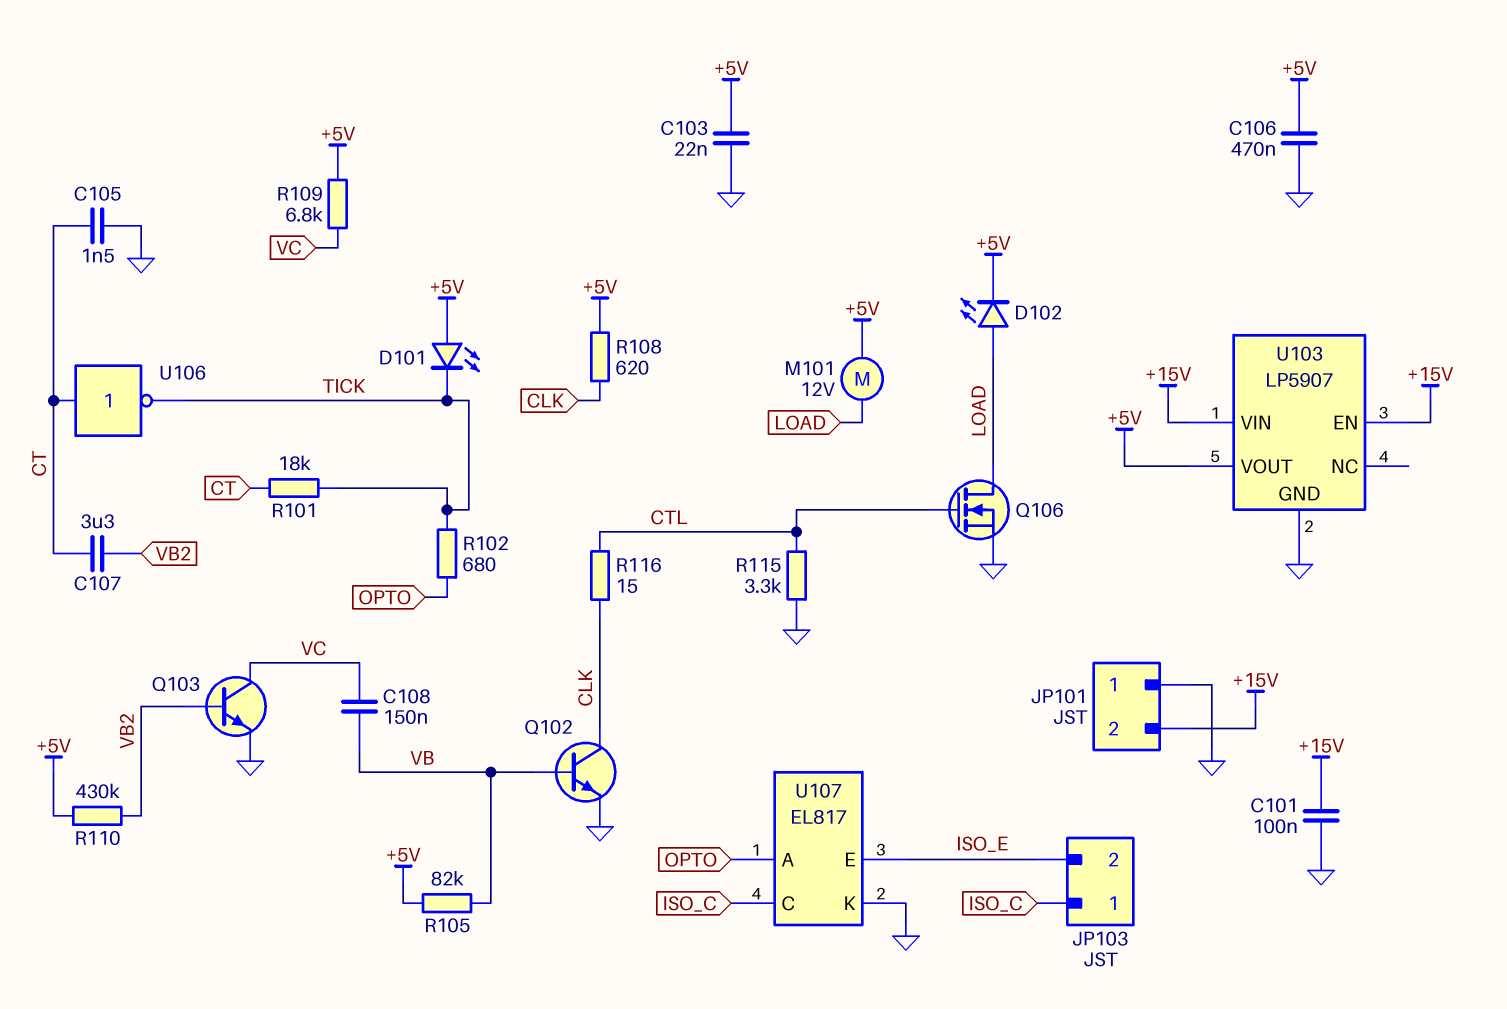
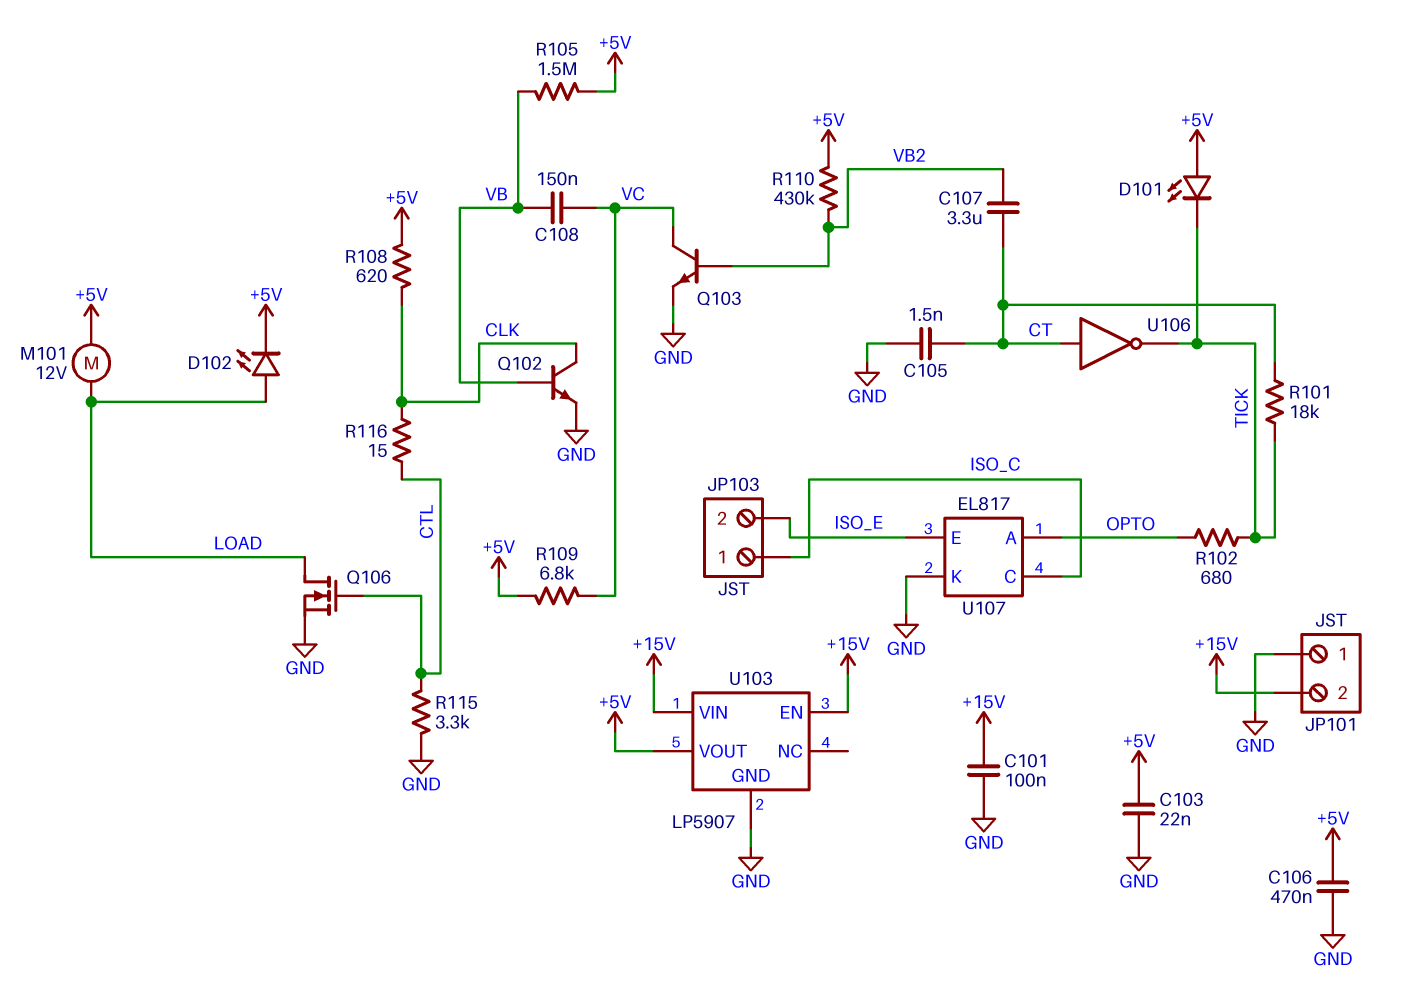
R105: 82k (+5V, VB) -> 1.5M (+5V, VB)

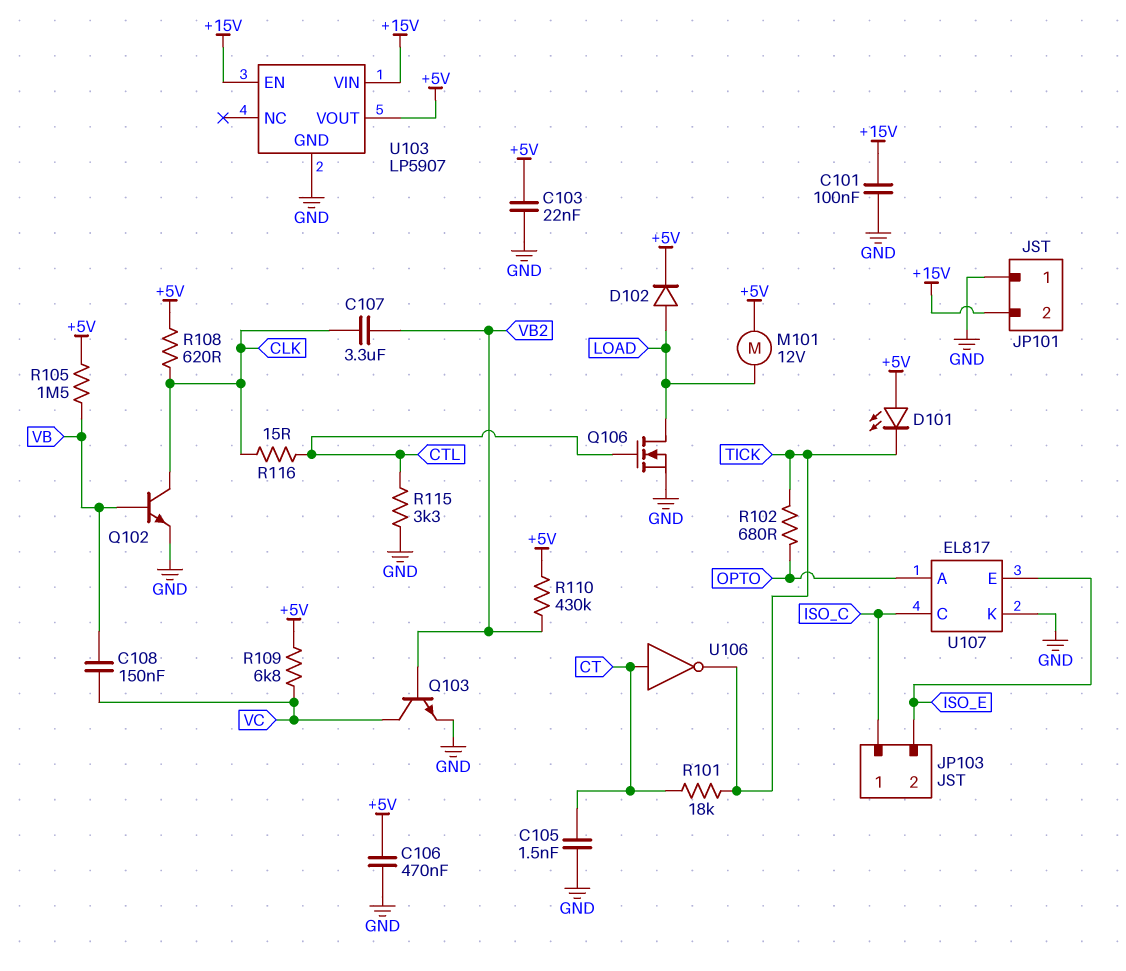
C107: 3.3uF (CT, VB2) -> 3.3uF (CLK, VB2)
D102: LED (A LOAD, K +5V) -> diode (A LOAD, K +5V)

